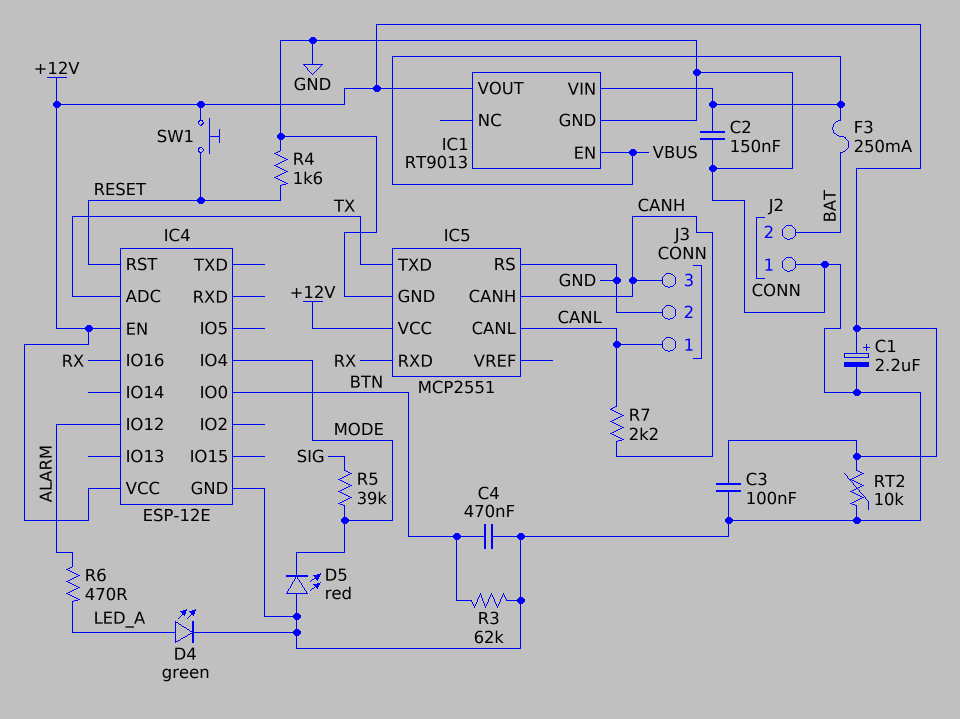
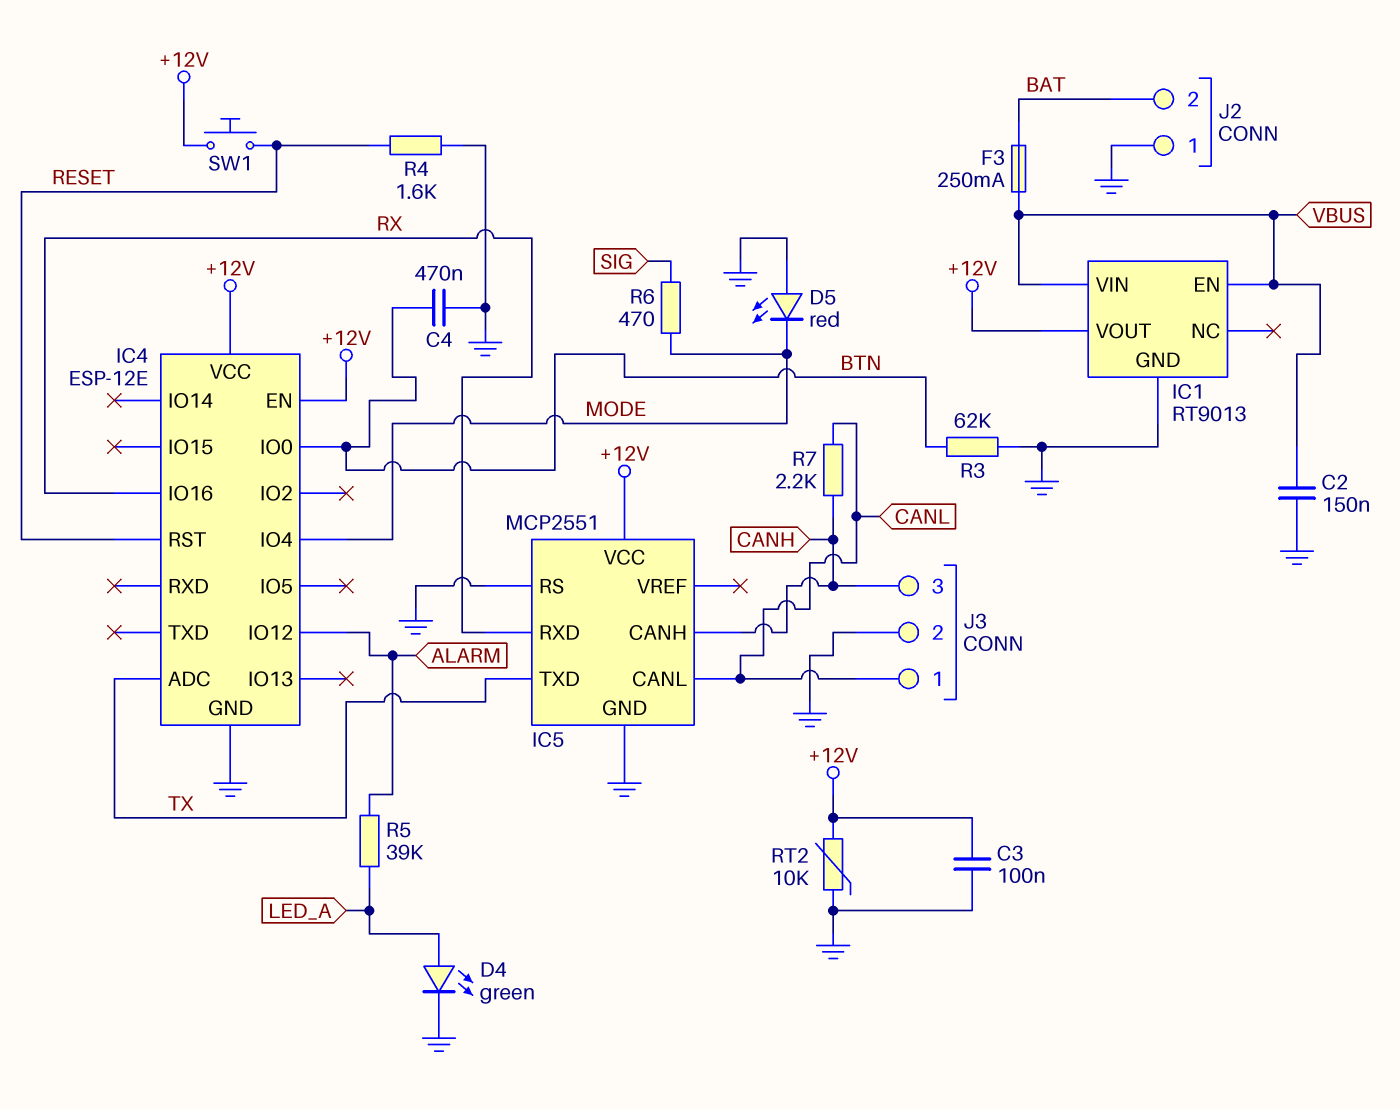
C1: 2.2uF (plus +12V, minus GND) -> none
R5: 39k (MODE, SIG) -> 39k (ALARM, LED_A)
R6: 470 (ALARM, LED_A) -> 470 (MODE, SIG)

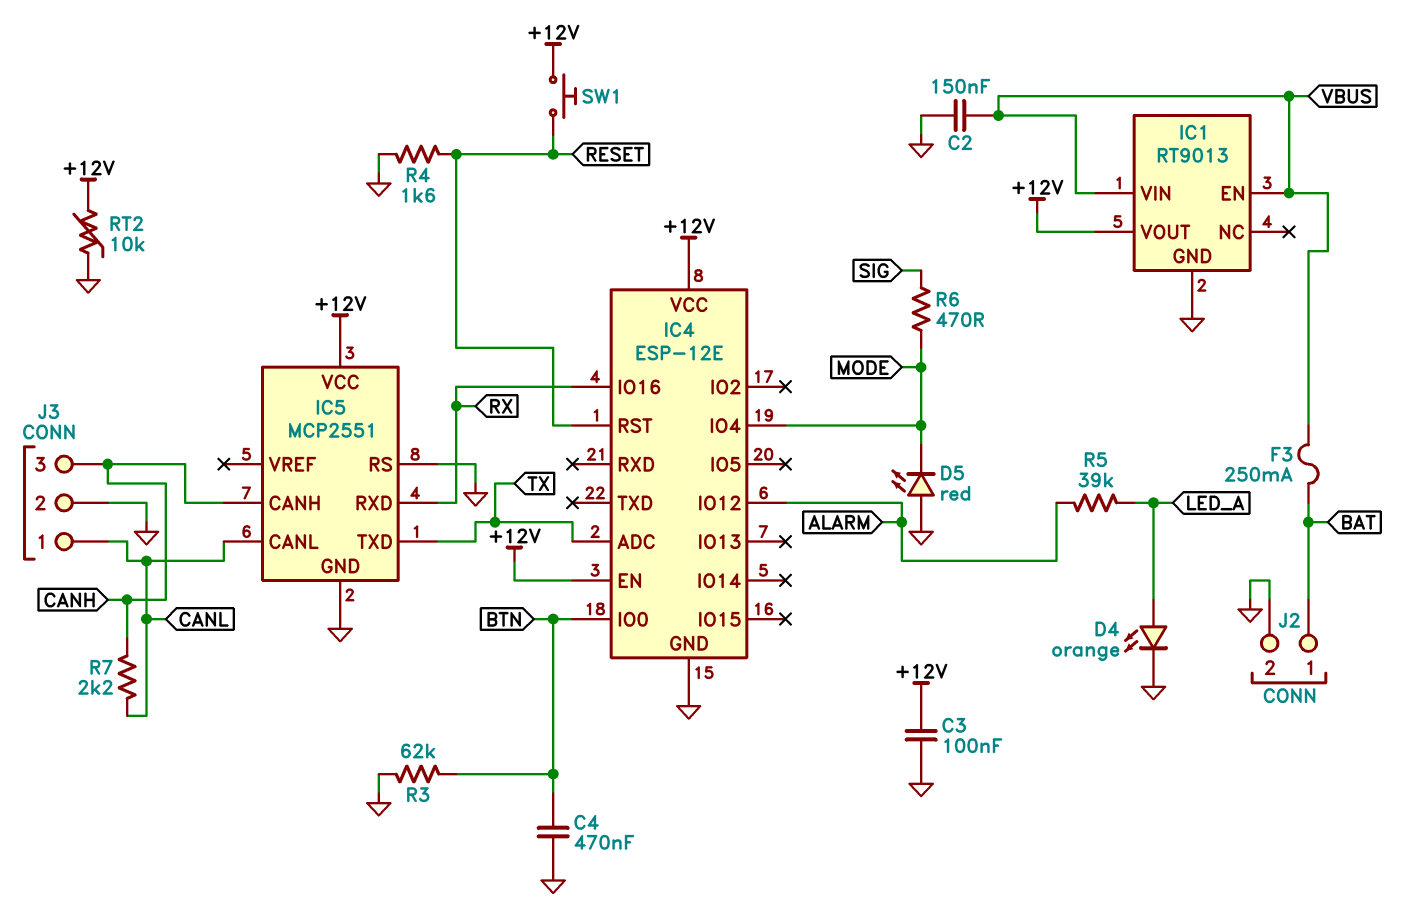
D4: LED green (A LED_A, K GND) -> LED orange (A LED_A, K GND)
J2 pin 1: GND -> BAT
J2 pin 2: BAT -> GND

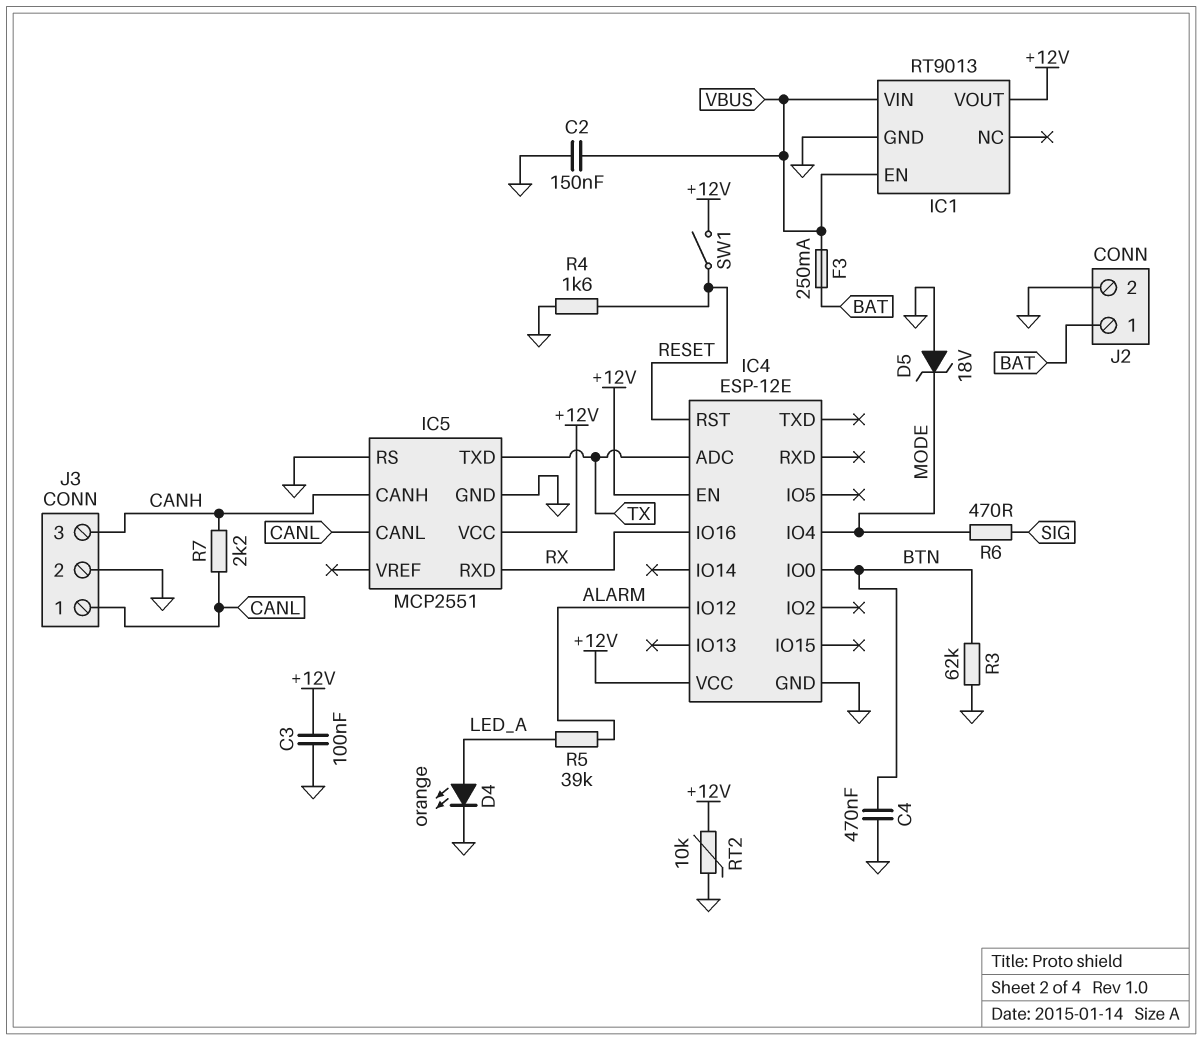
D5: LED red (A GND, K MODE) -> zener 18V (A GND, K MODE)
SW1: button (+12V, RESET) -> switch (+12V, RESET)

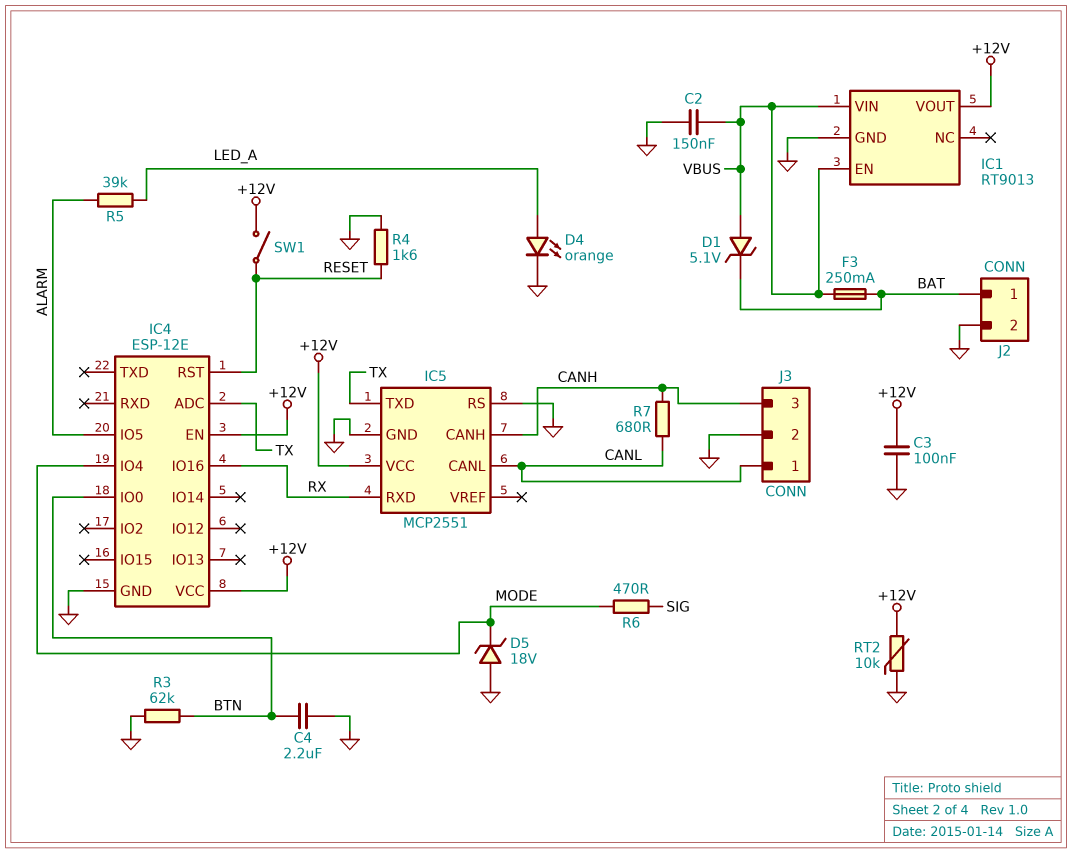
C4: 470nF (BTN, GND) -> 2.2uF (BTN, GND)
D1: none -> zener 5.1V (A VBUS, K BAT)
IC4 pin IO5: none -> ALARM
IC4 pin IO12: ALARM -> none
R7: 2.2k (CANH, CANL) -> 680 (CANH, CANL)

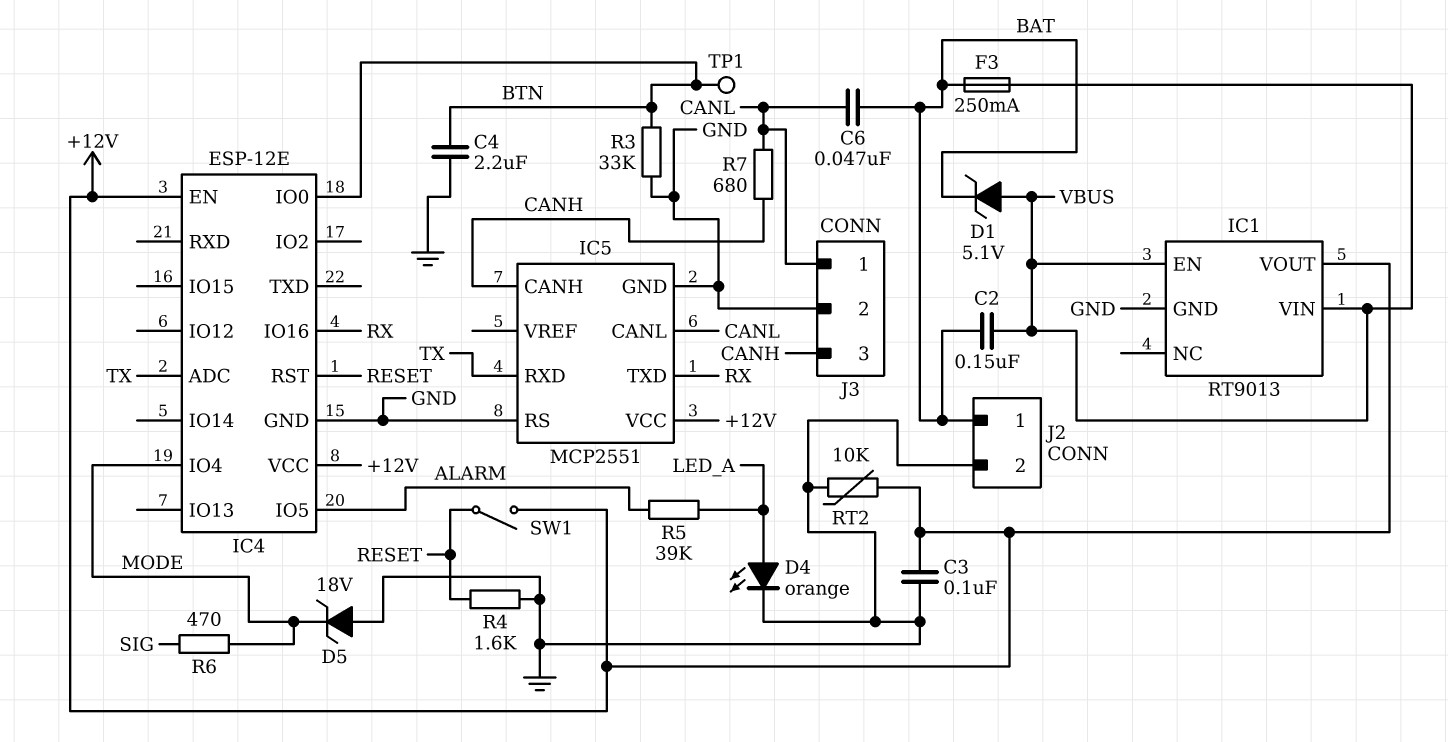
C2: 150nF (GND, VBUS) -> 150nF (BAT, VBUS)
C6: none -> 47nF (BAT, CANL)
IC5 pin RXD: RX -> TX
IC5 pin TXD: TX -> RX
R3: 62k (BTN, GND) -> 33k (BTN, GND)
TP1: none -> test point (BTN)

